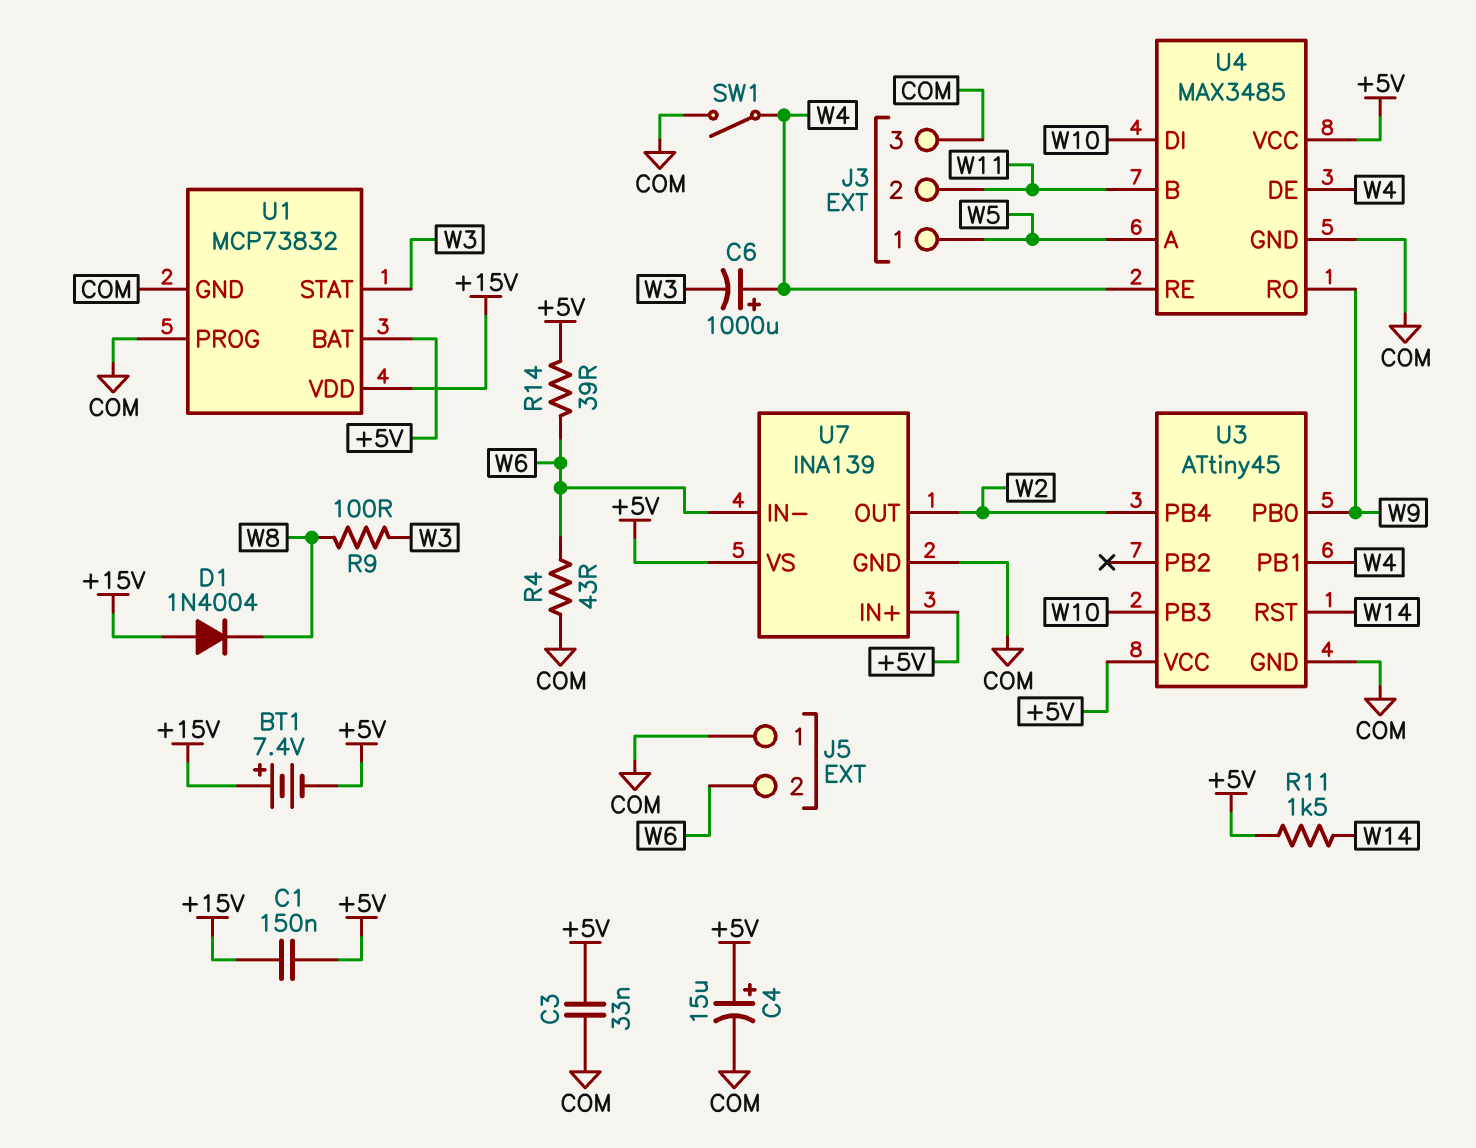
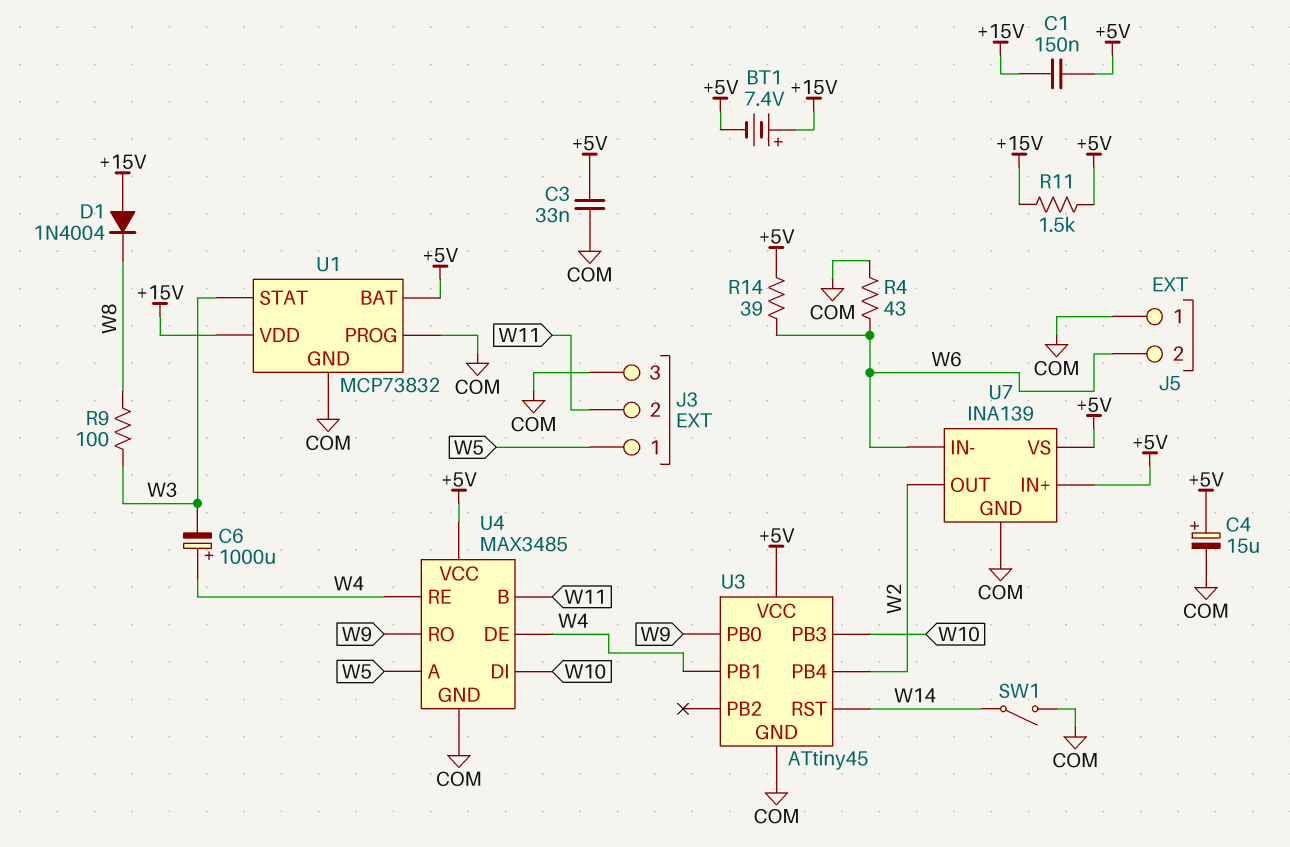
R11: 1.5k (+5V, W14) -> 1.5k (+5V, +15V)
SW1: switch (COM, W4) -> switch (COM, W14)

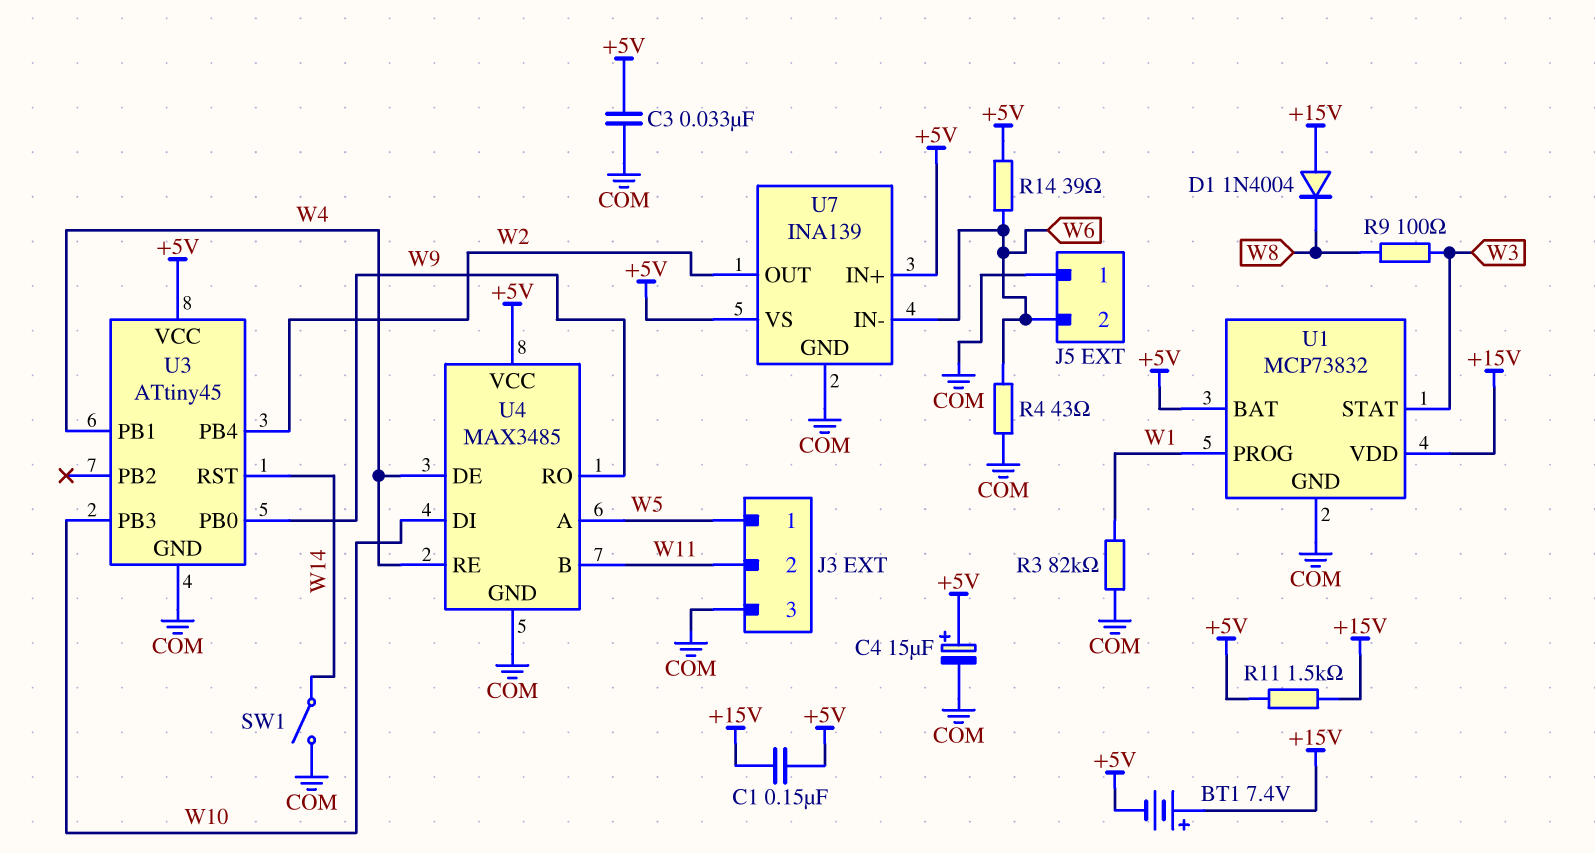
C6: 1000uF (plus W4, minus W3) -> none
R3: none -> 82k (COM, W1)
U1 pin PROG: COM -> W1

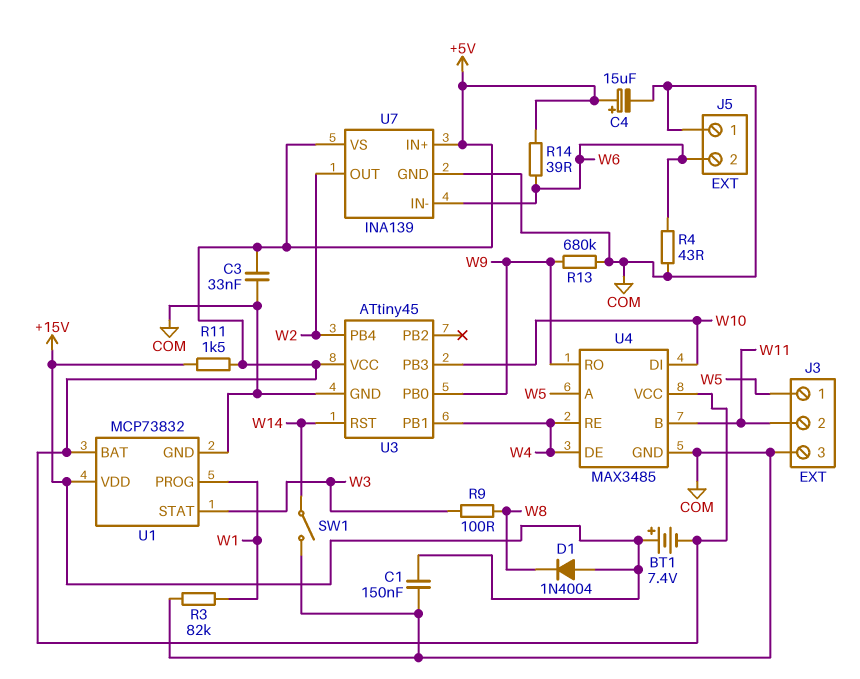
C1: 150nF (+5V, +15V) -> 150nF (+15V, COM)
R13: none -> 680k (COM, W9)

